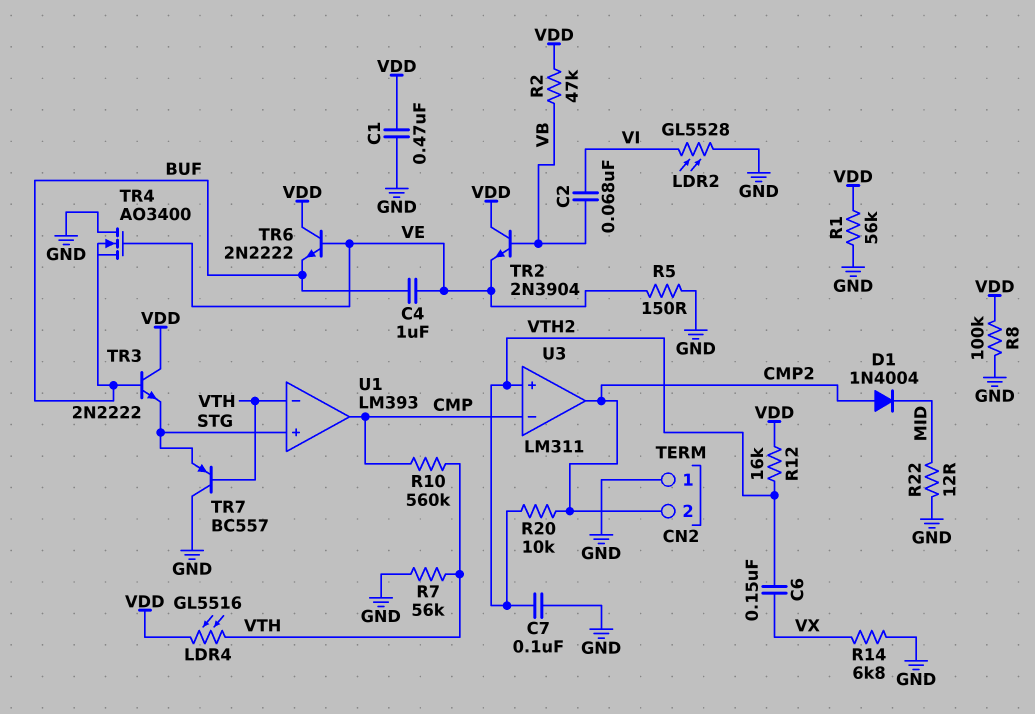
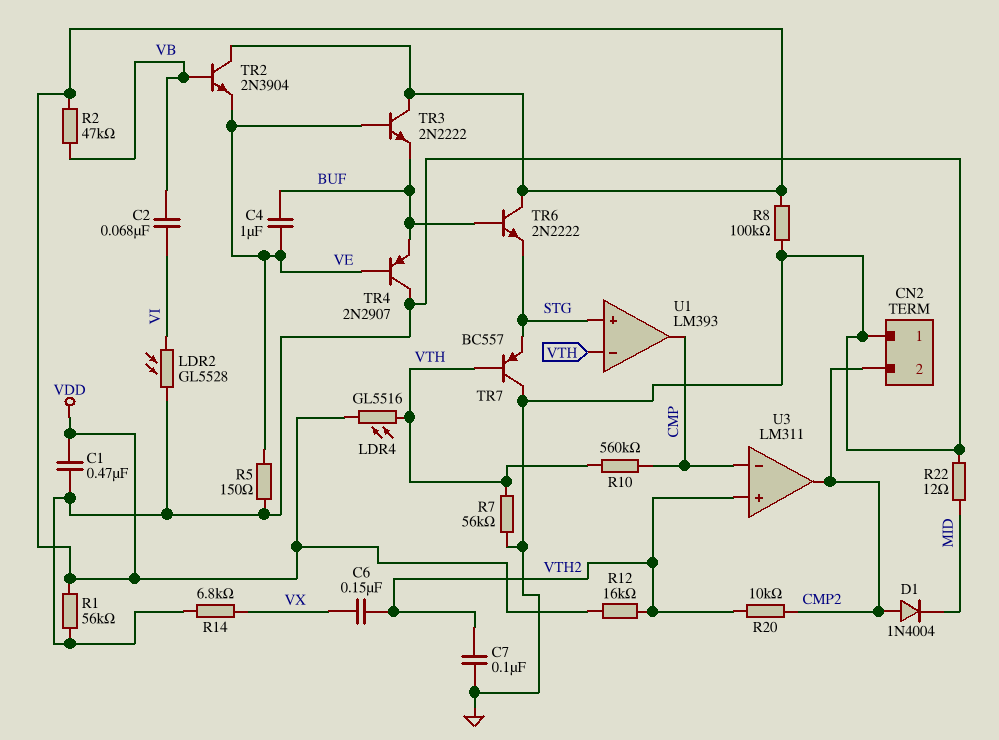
TR3: NPN 2N2222 (B BUF, C VDD, E STG) -> NPN 2N2222 (B VE, C VDD, E BUF)
TR4: NMOS AO3400 (G VE, D GND, S BUF) -> PNP 2N2907 (B VE, C GND, E BUF)
TR6: NPN 2N2222 (B VE, C VDD, E BUF) -> NPN 2N2222 (B BUF, C VDD, E STG)

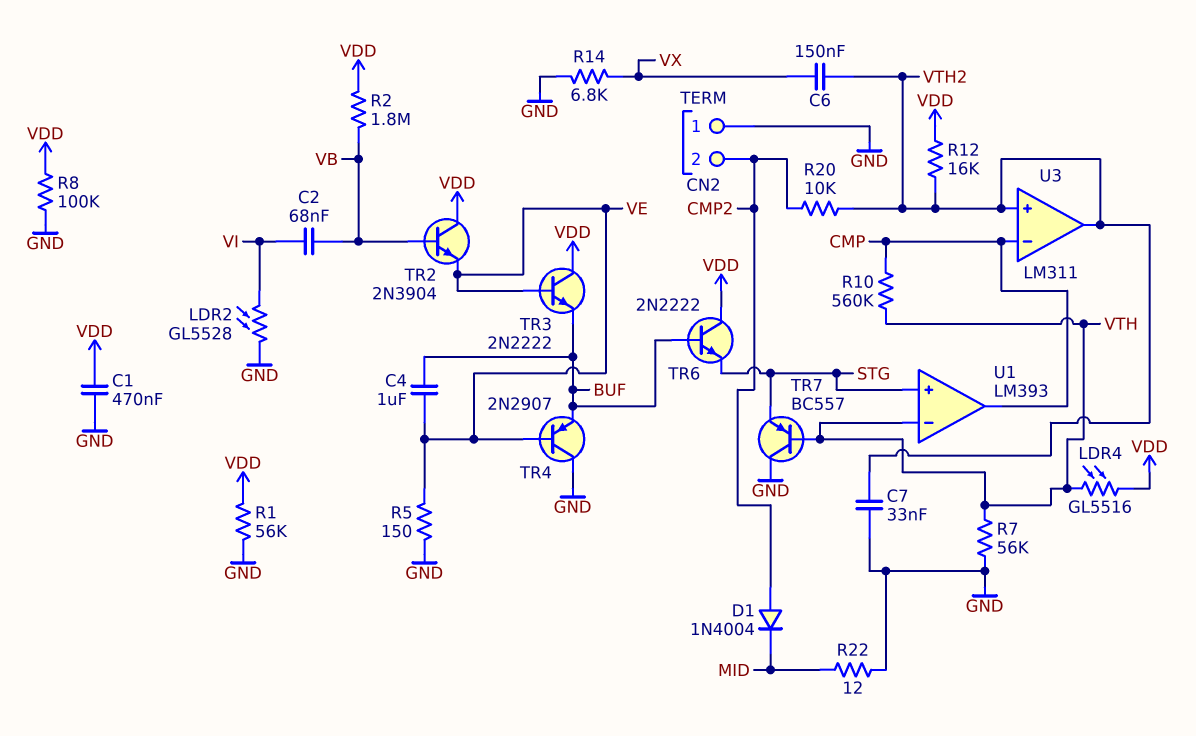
C7: 100nF (GND, VTH2) -> 33nF (GND, VTH2)
R2: 47k (VB, VDD) -> 1.8M (VB, VDD)
U3 pin out: CMP2 -> VTH2

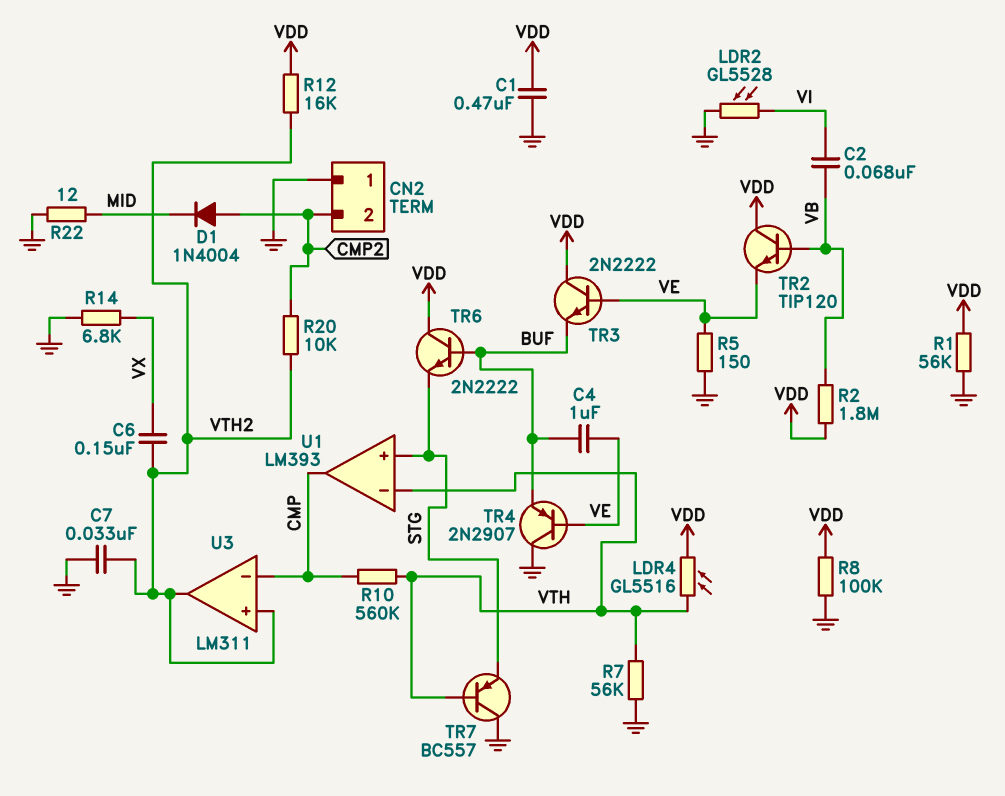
TR2: NPN 2N3904 (B VB, C VDD, E VE) -> NPN TIP120 (B VB, C VDD, E VE)

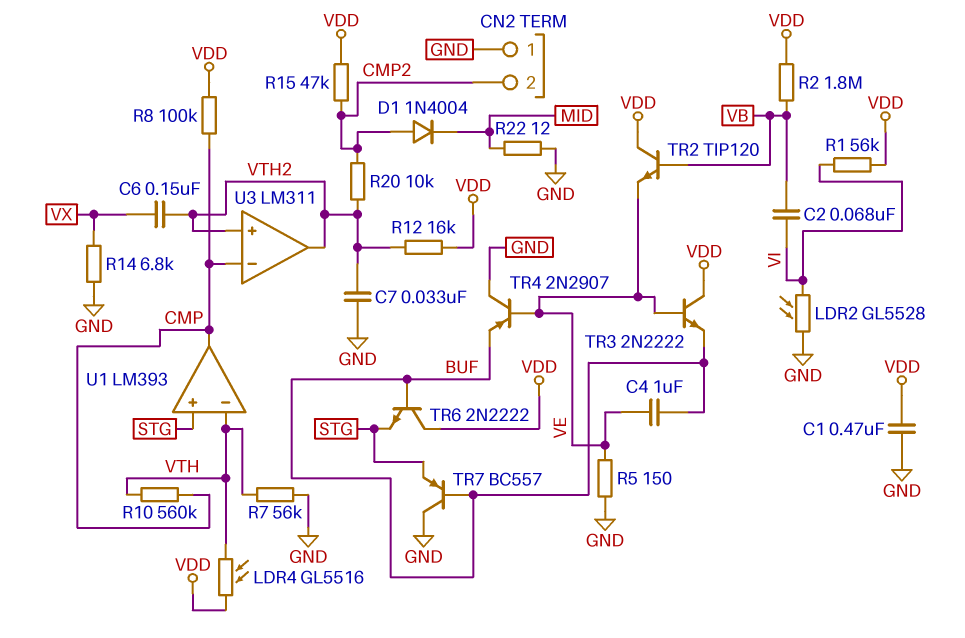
R1: 56k (GND, VDD) -> 56k (VDD, VI)
R8: 100k (GND, VDD) -> 100k (CMP, VDD)
R15: none -> 47k (CMP2, VDD)
TR7: PNP BC557 (B VTH, C GND, E STG) -> PNP BC557 (B BUF, C GND, E STG)

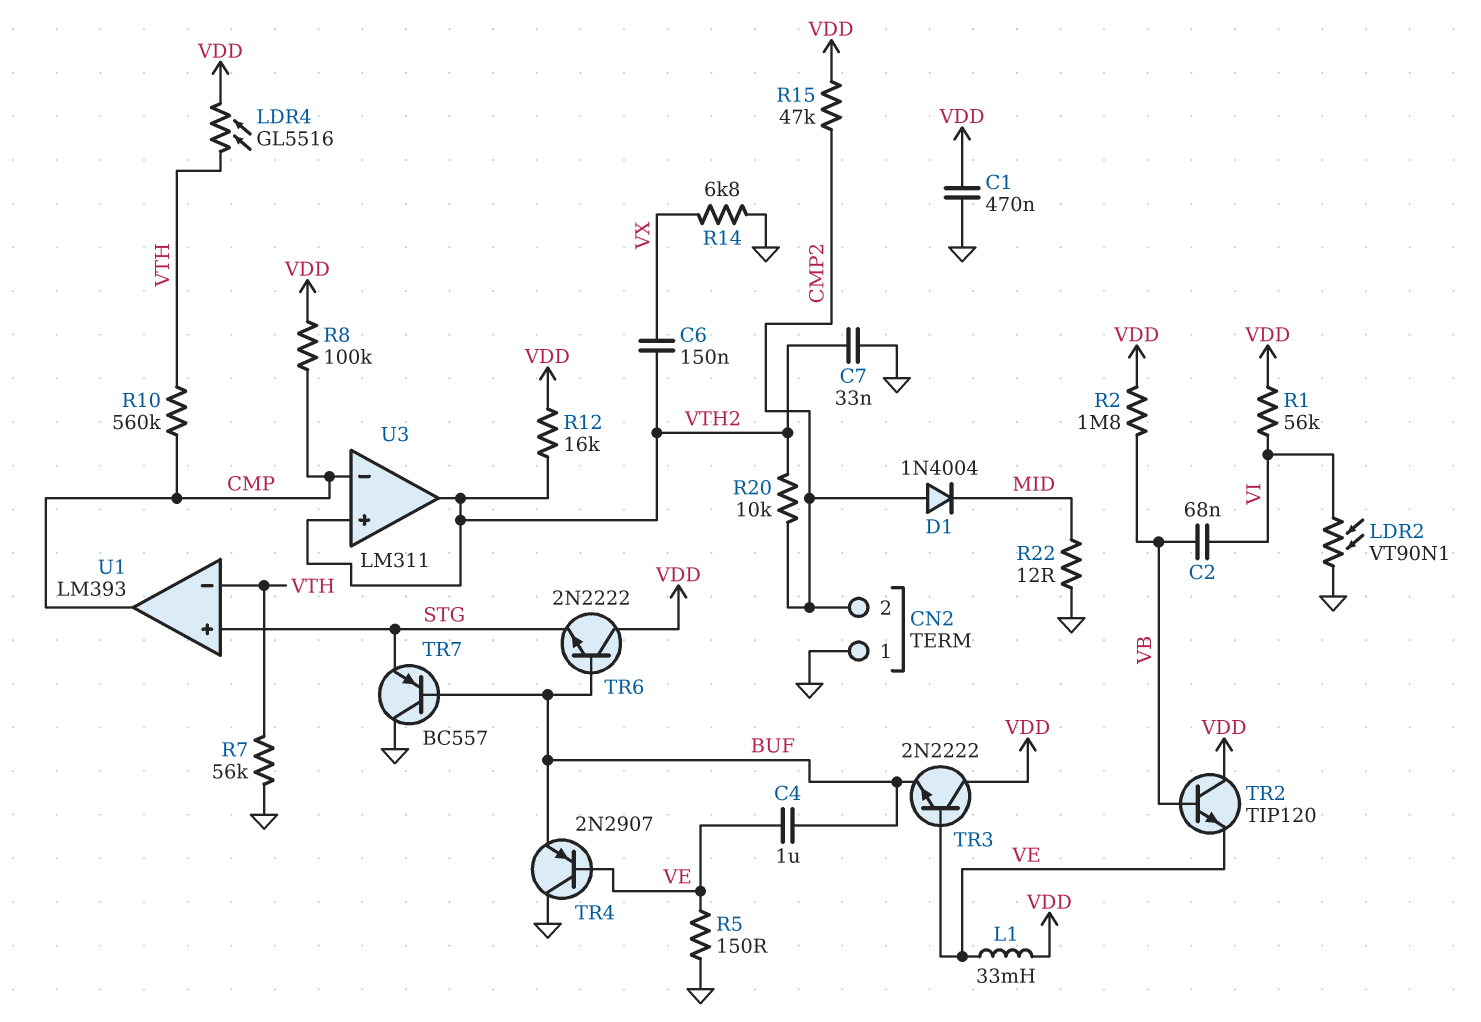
L1: none -> 33mH (VDD, VE)
LDR2: GL5528 (GND, VI) -> VT90N1 (GND, VI)

